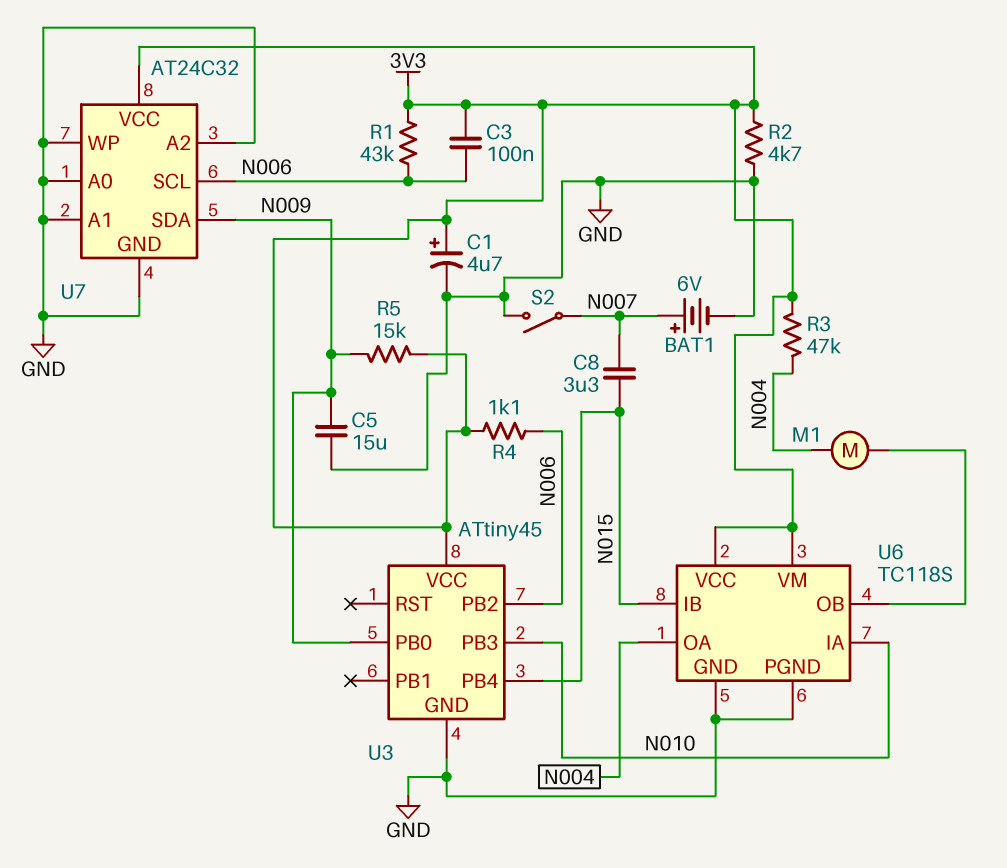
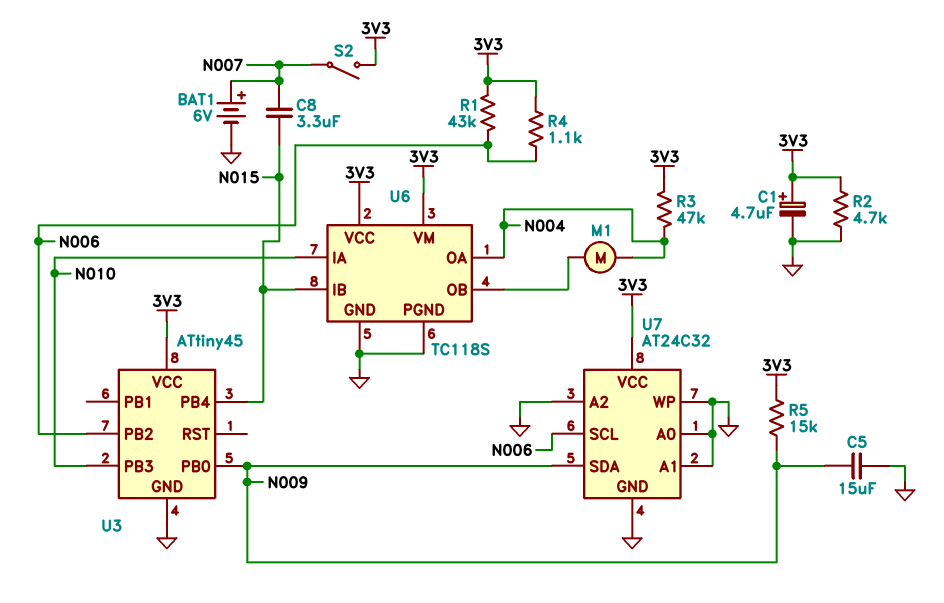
C3: 100nF (3V3, N006) -> none
S2: switch (GND, N007) -> switch (3V3, N007)

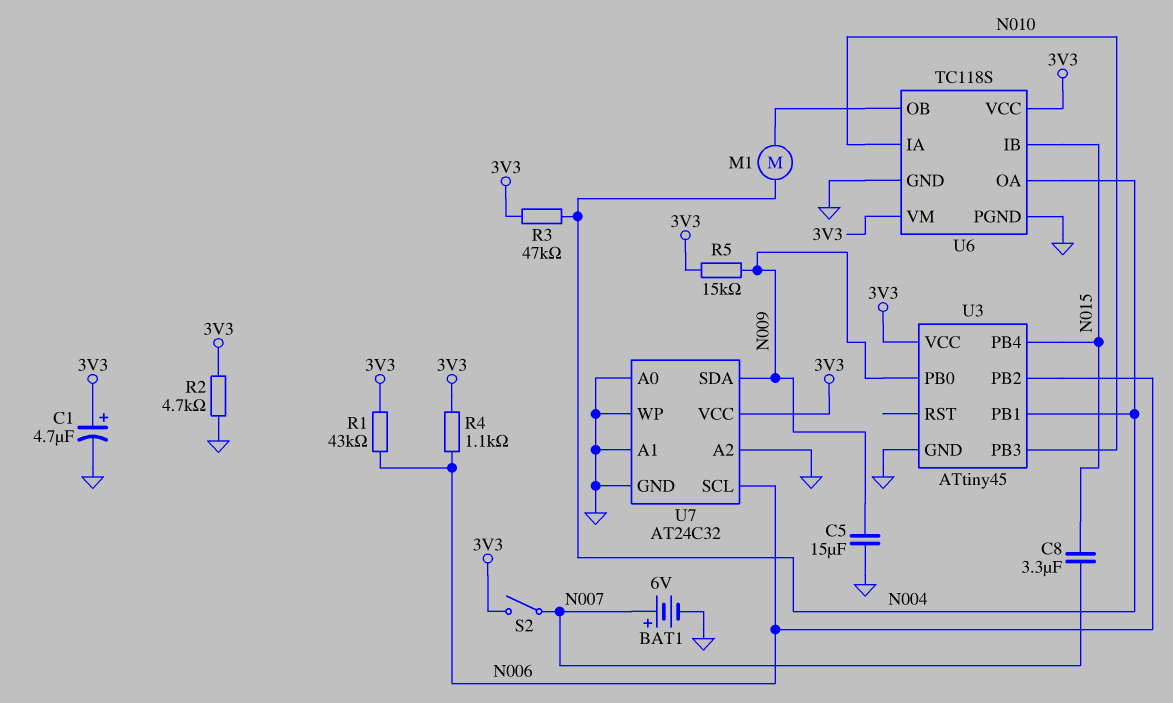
U3 pin PB1: none -> N004

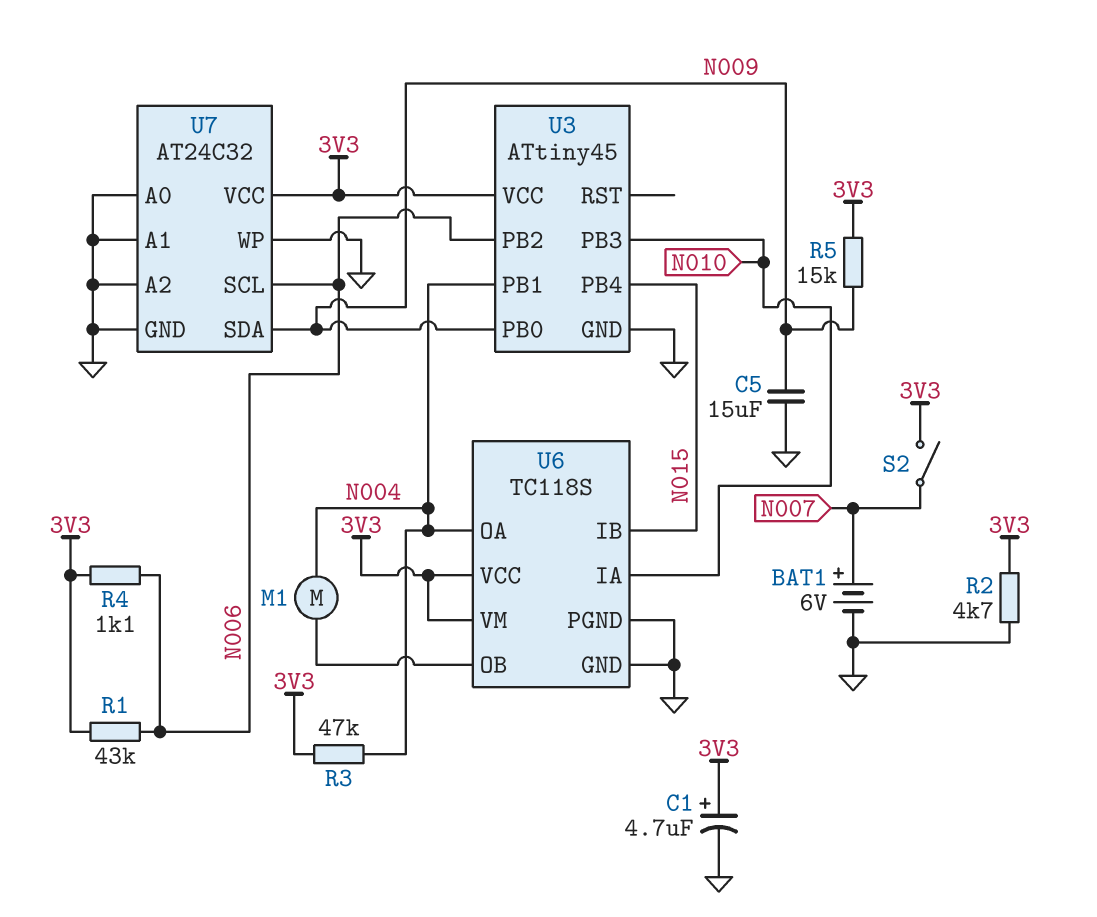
C8: 3.3uF (N007, N015) -> none

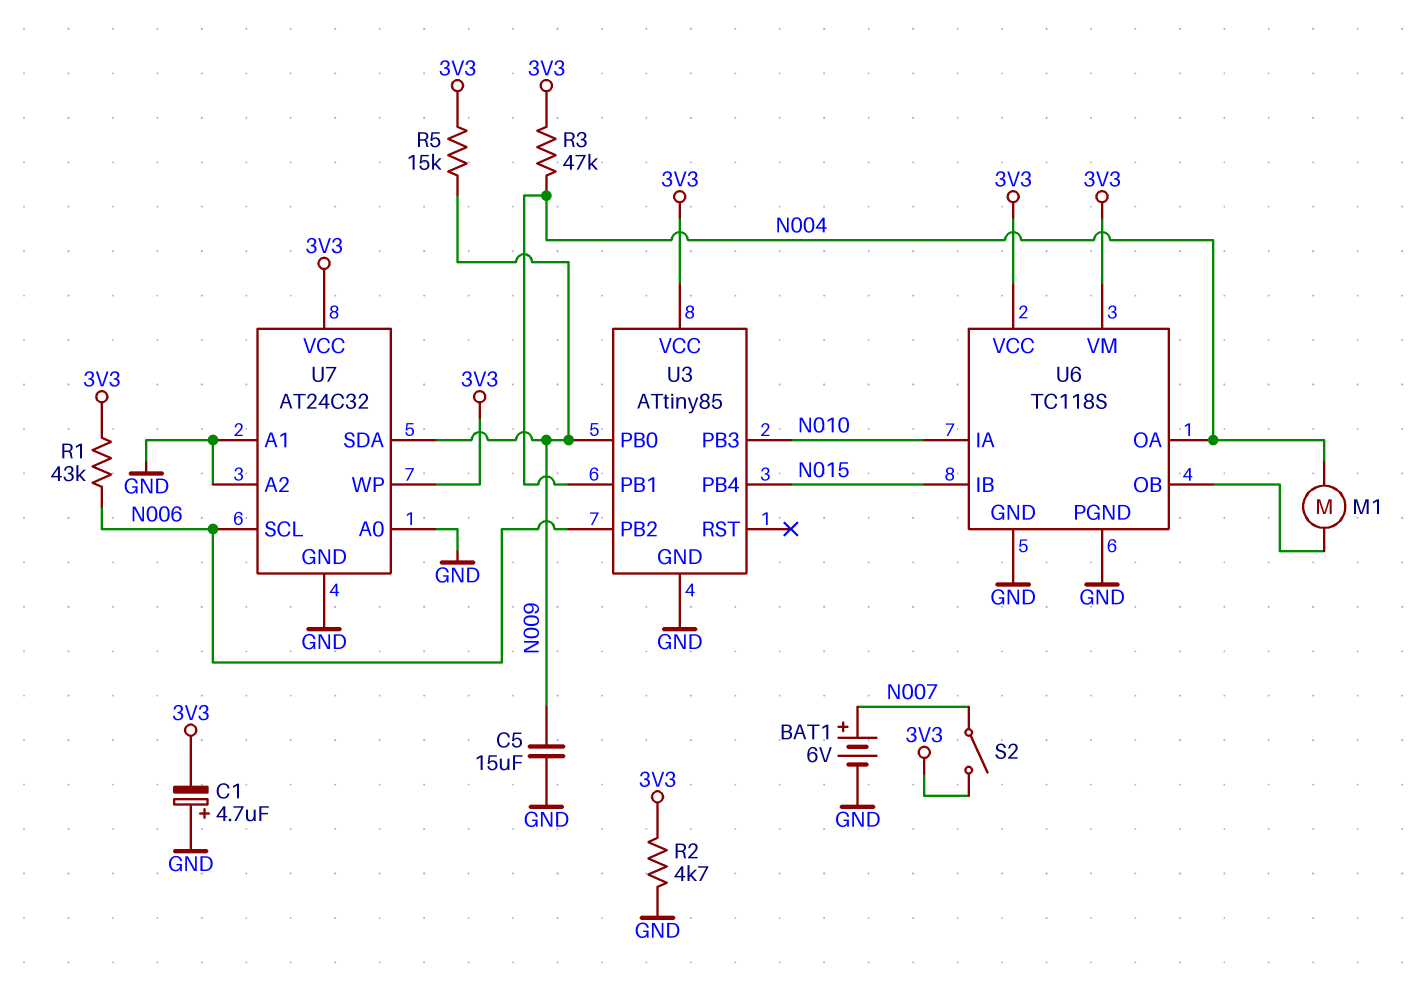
C1: 4.7uF (plus 3V3, minus GND) -> 4.7uF (plus GND, minus 3V3)
R4: 1.1k (3V3, N006) -> none
U3: ATtiny45 -> ATtiny85
U7 pin WP: GND -> 3V3

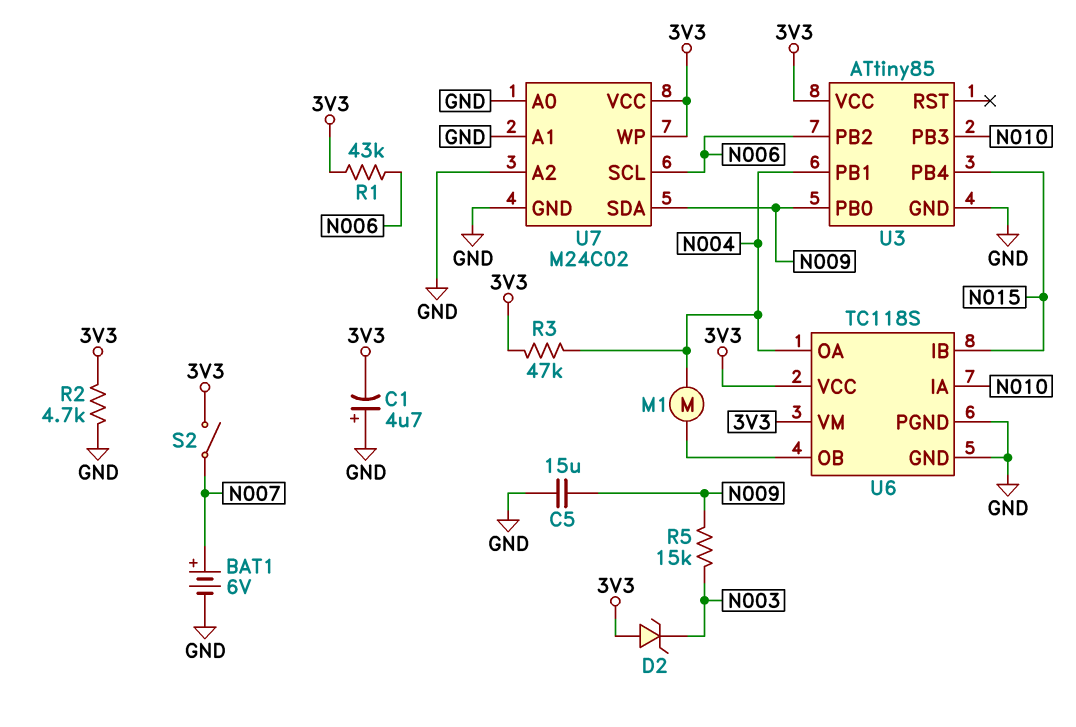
D2: none -> zener (A 3V3, K N003)
R5: 15k (3V3, N009) -> 15k (N003, N009)
U7: AT24C32 -> M24C02

